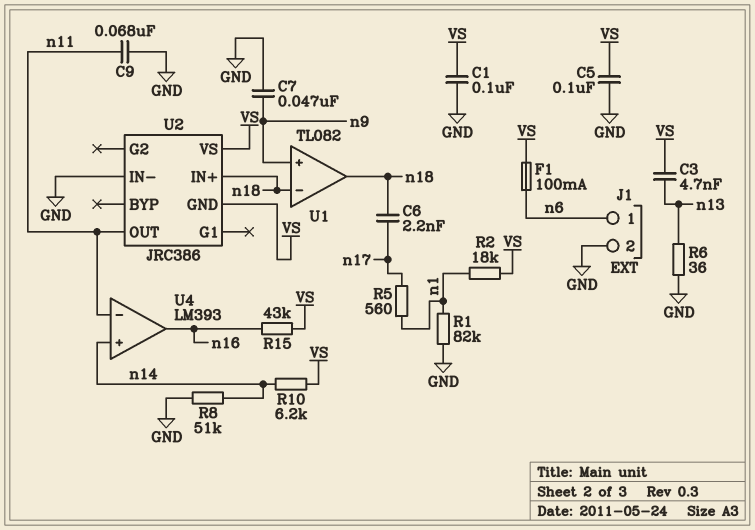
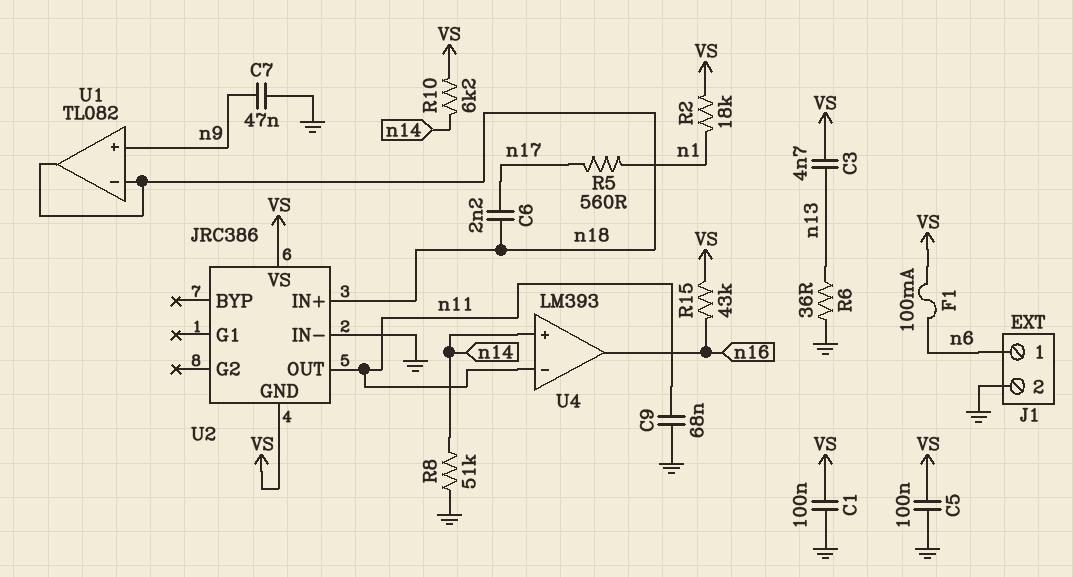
R1: 82k (GND, n1) -> none

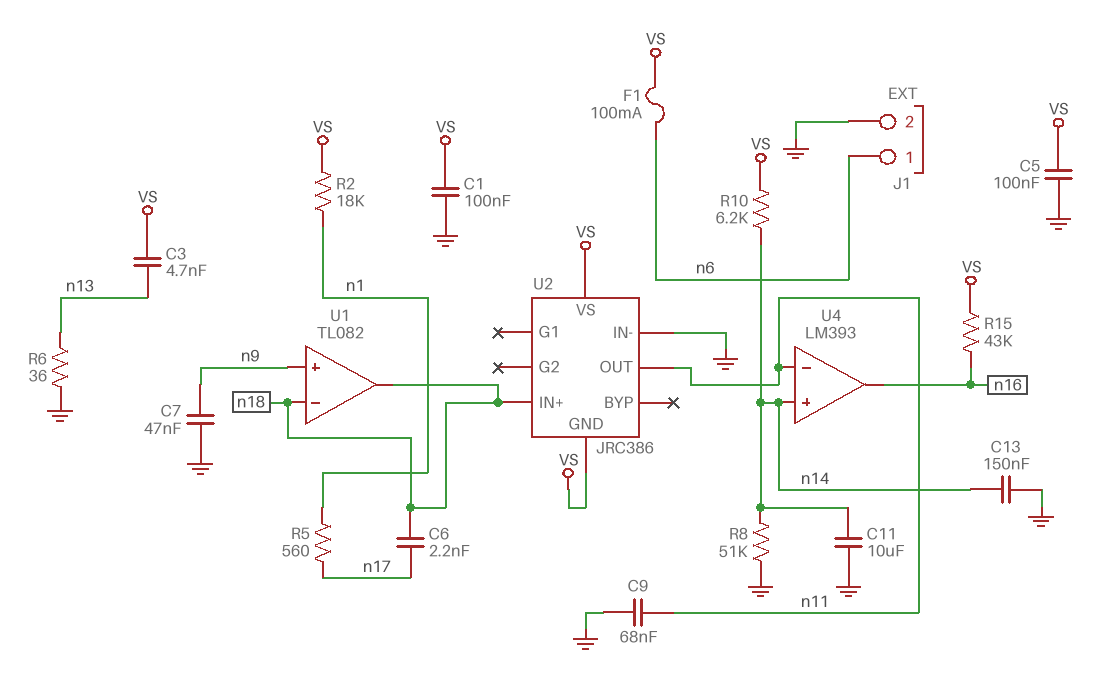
C11: none -> 10uF (GND, n14)
C13: none -> 150nF (GND, n14)

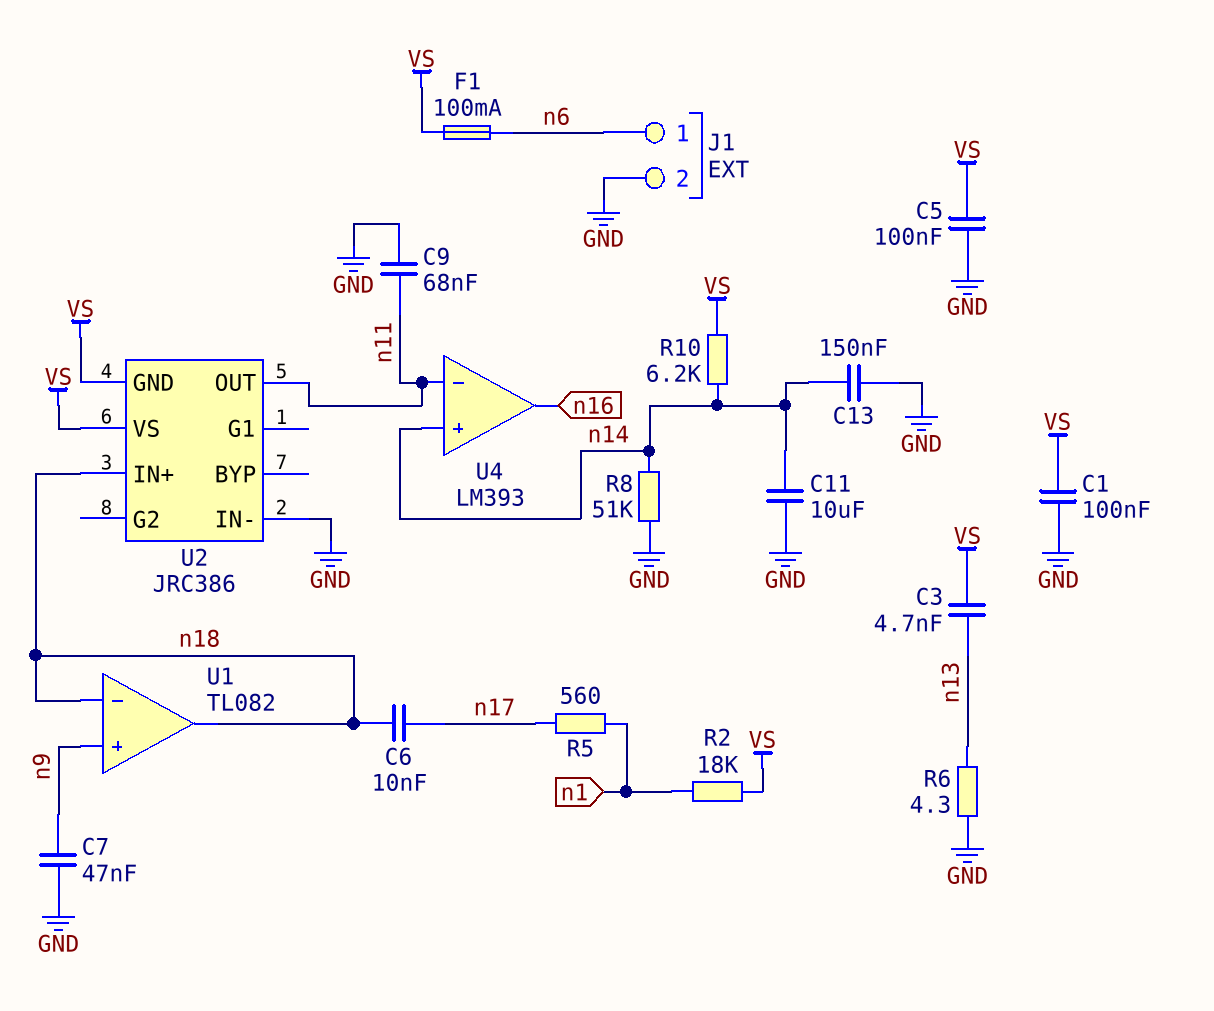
C6: 2.2nF (n17, n18) -> 10nF (n17, n18)
R6: 36 (GND, n13) -> 4.3 (GND, n13)
R15: 43k (VS, n16) -> none

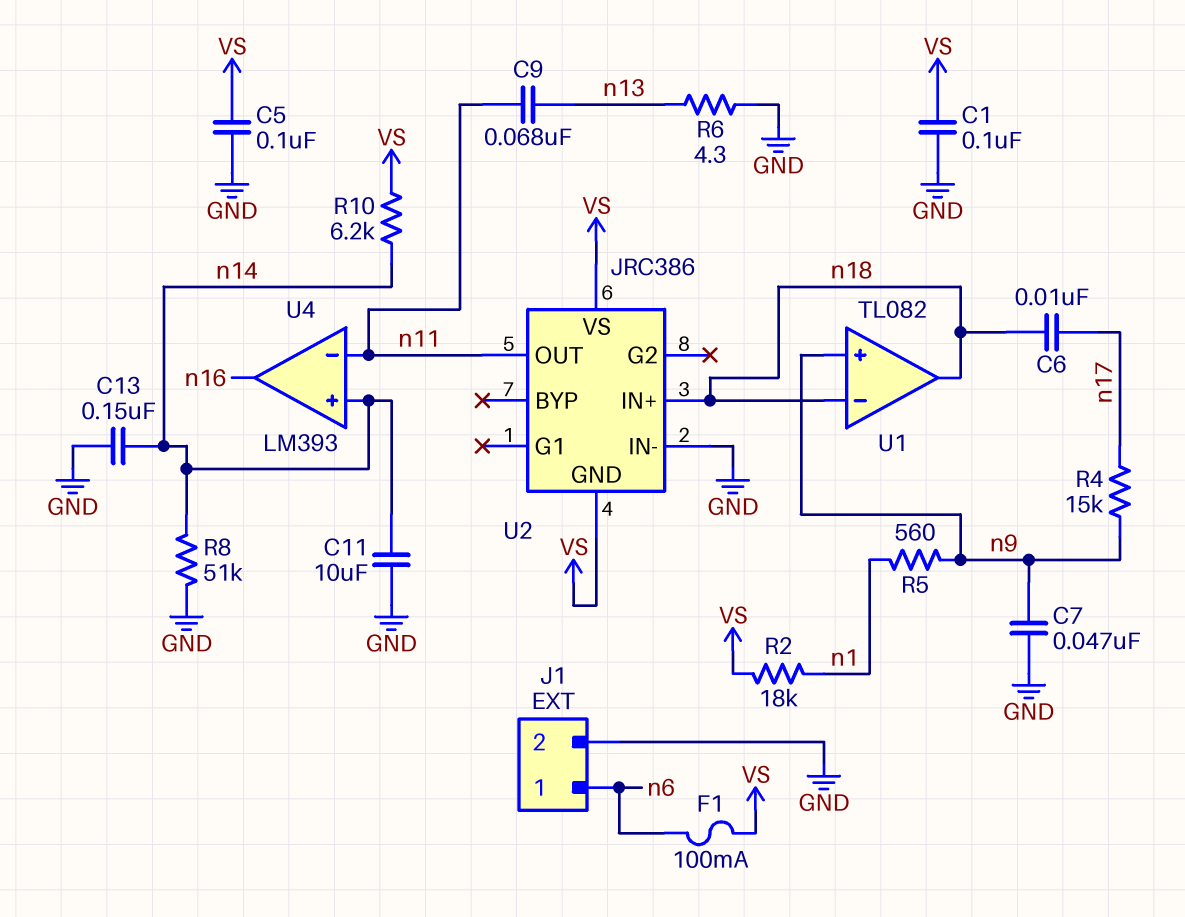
C3: 4.7nF (VS, n13) -> none
C9: 68nF (GND, n11) -> 68nF (n11, n13)
R4: none -> 15k (n9, n17)
R5: 560 (n1, n17) -> 560 (n1, n9)

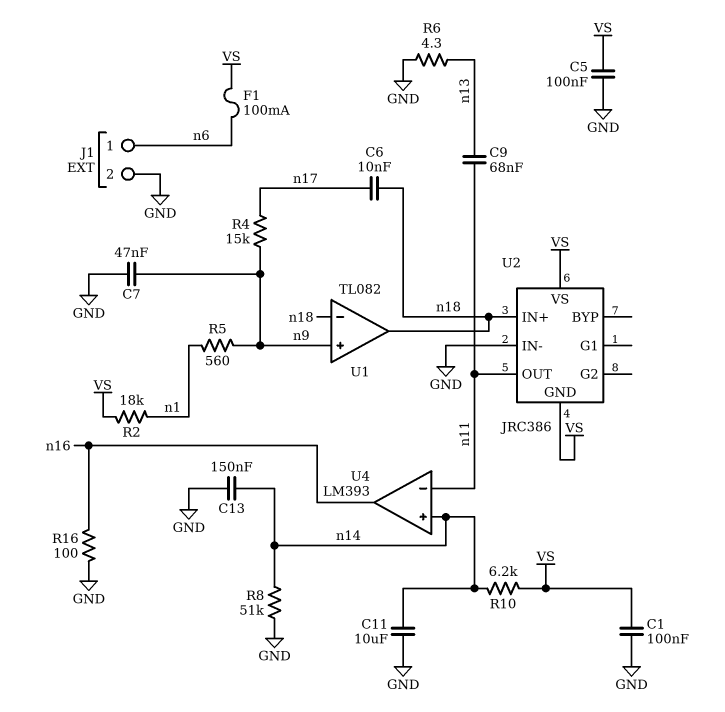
R16: none -> 100 (GND, n16)

